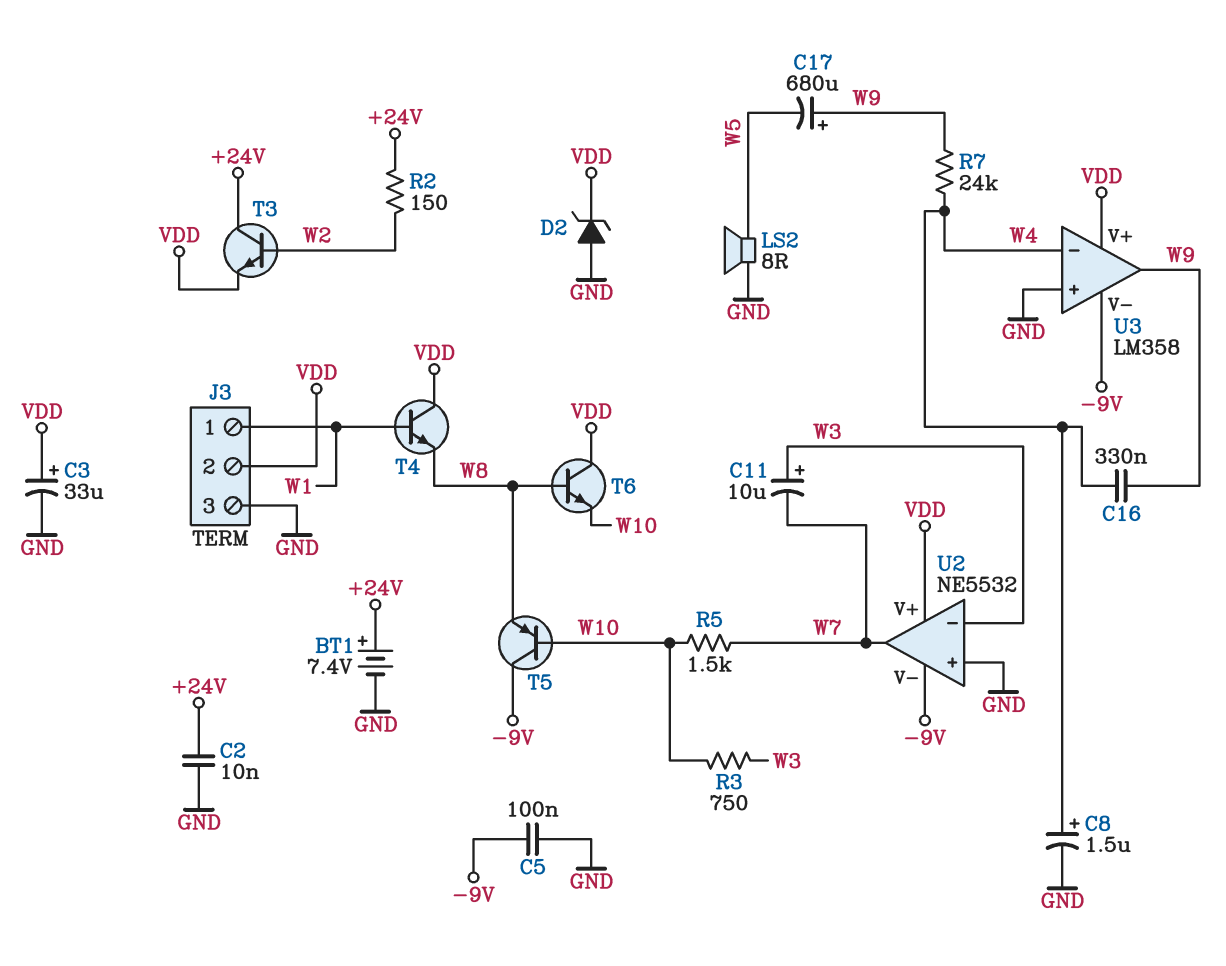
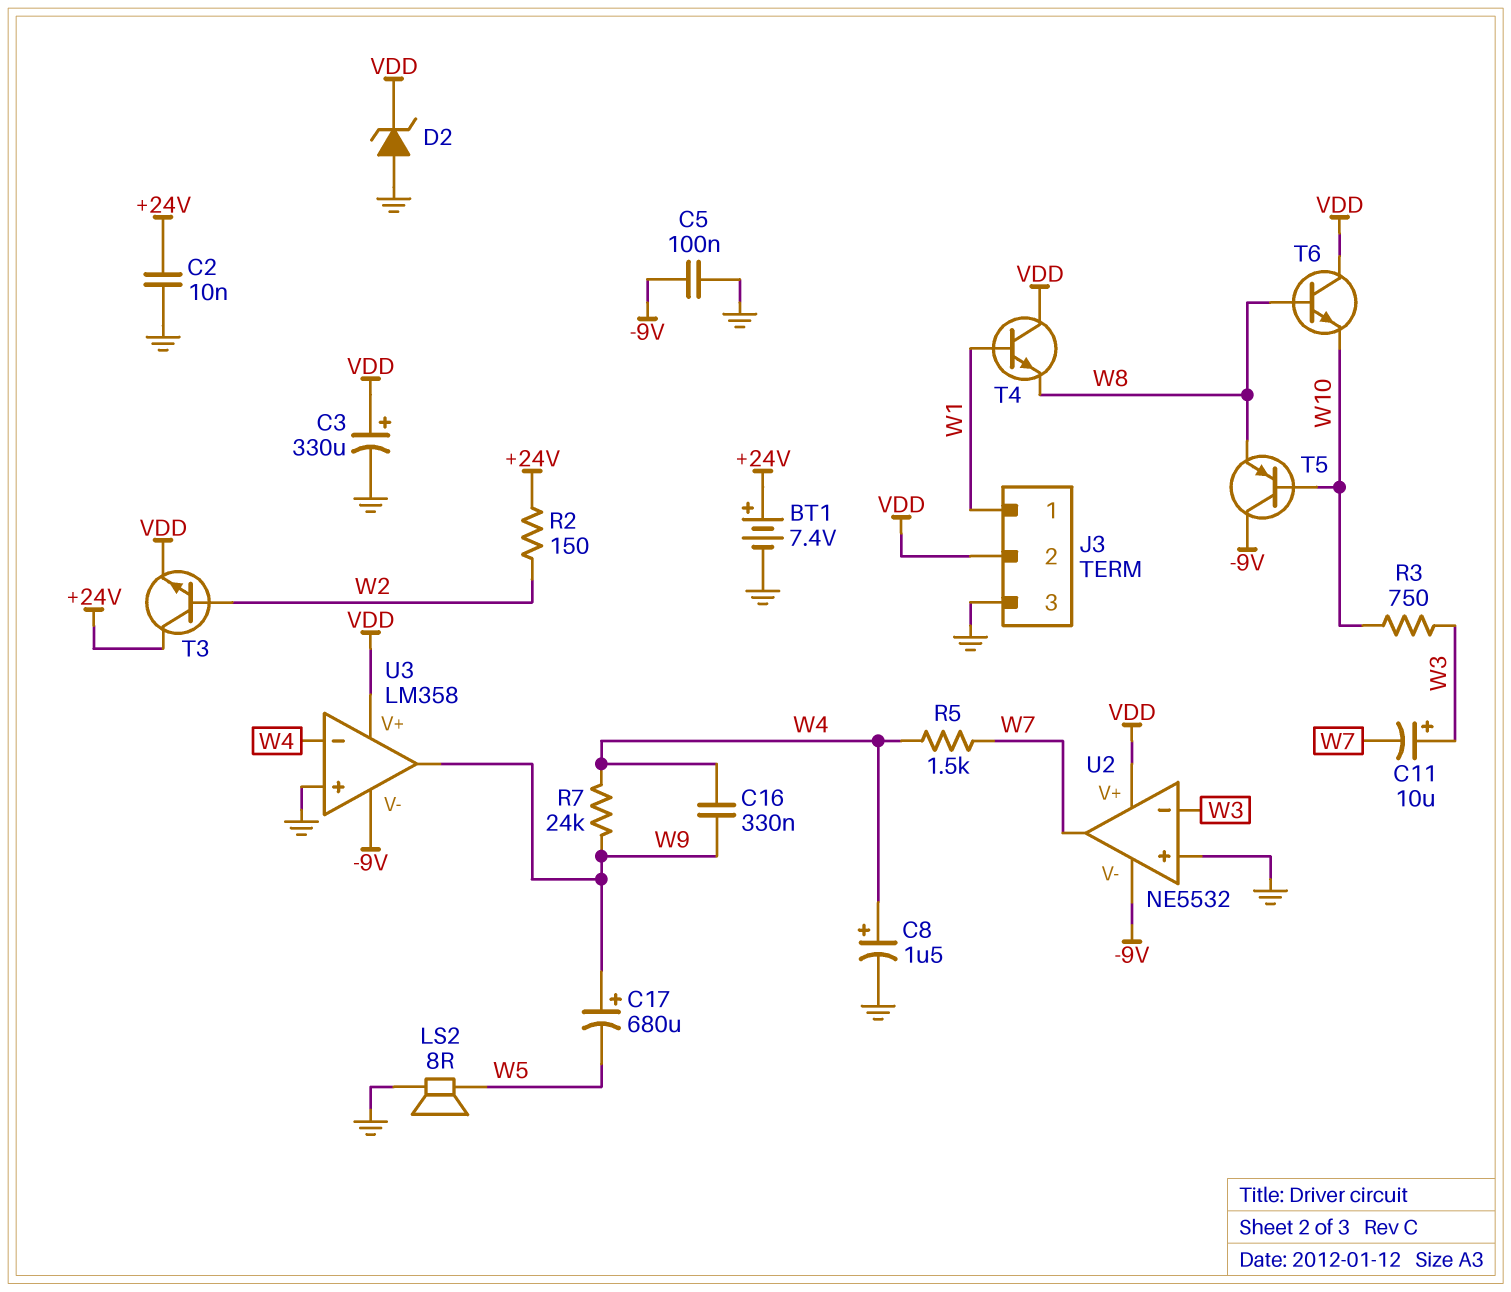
C3: 33uF (plus VDD, minus GND) -> 330uF (plus VDD, minus GND)
R5: 1.5k (W7, W10) -> 1.5k (W4, W7)

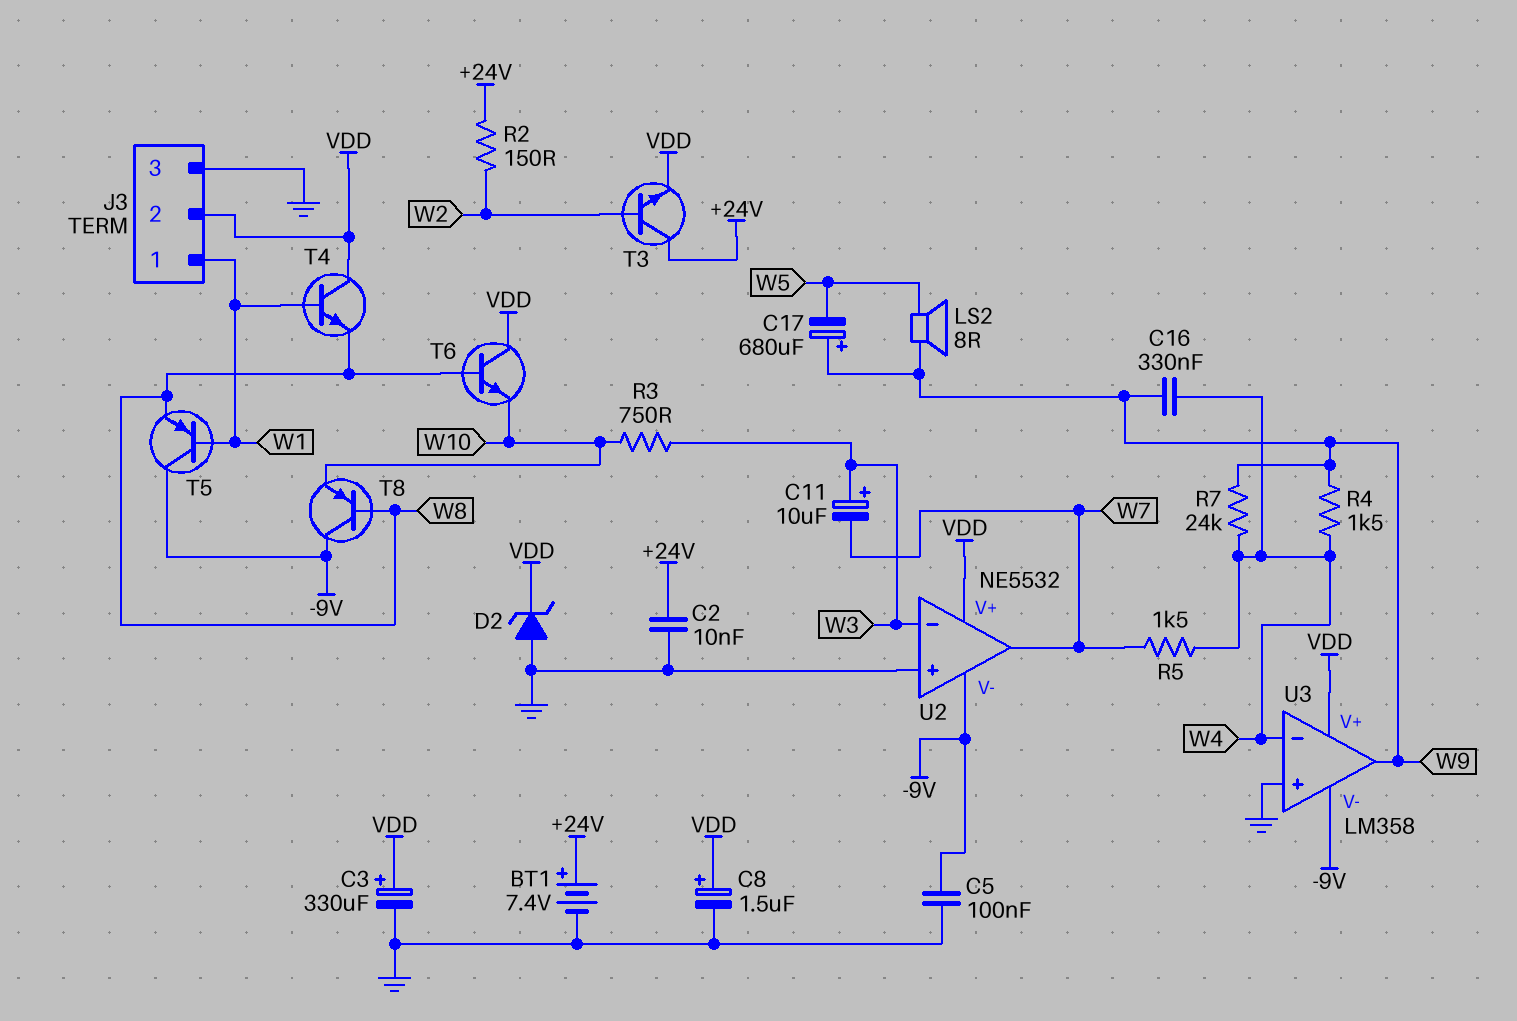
C8: 1.5uF (plus W4, minus GND) -> 1.5uF (plus VDD, minus GND)
LS2: speaker 8R (GND, W5) -> speaker 8R (W5, W9)
R4: none -> 1.5k (W4, W9)
T5: PNP (B W10, C -9V, E W8) -> PNP (B W1, C -9V, E W8)
T8: none -> PNP (B W8, C -9V, E W10)

